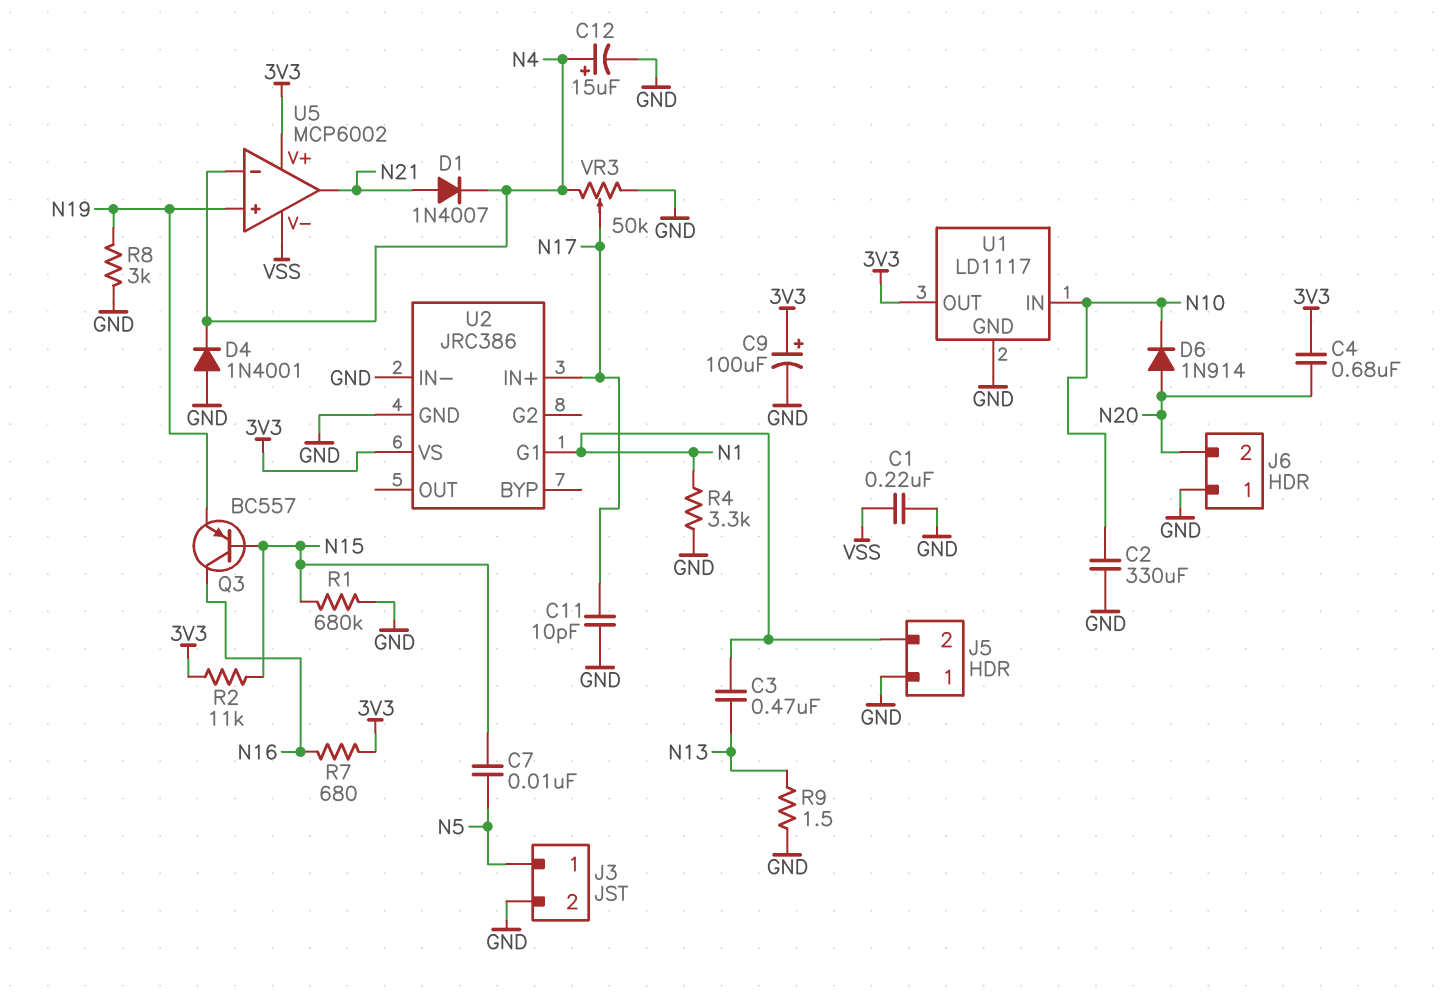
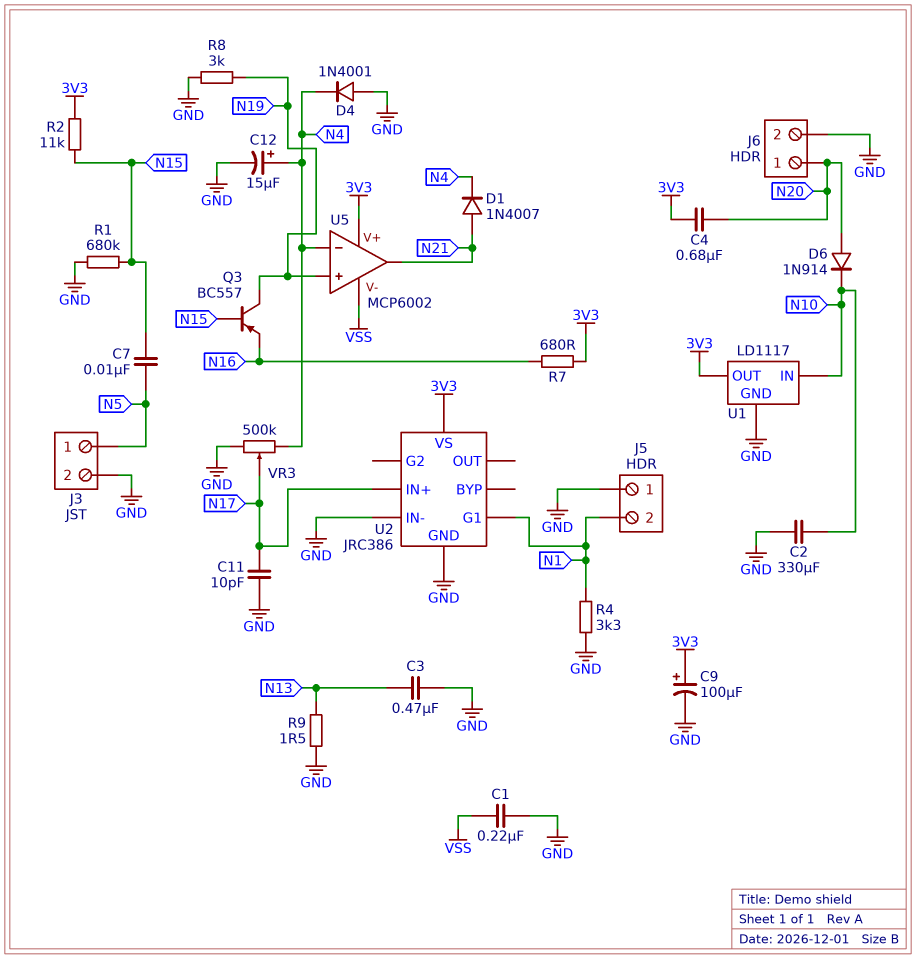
C3: 470nF (N1, N13) -> 470nF (GND, N13)
J6 pin 1: GND -> N20
J6 pin 2: N20 -> GND
Q3: PNP BC557 (B N15, C N16, E N19) -> PNP BC557 (B N15, C N19, E N16)
VR3: 50k (GND, N4, wiper N17) -> 500k (GND, N4, wiper N17)

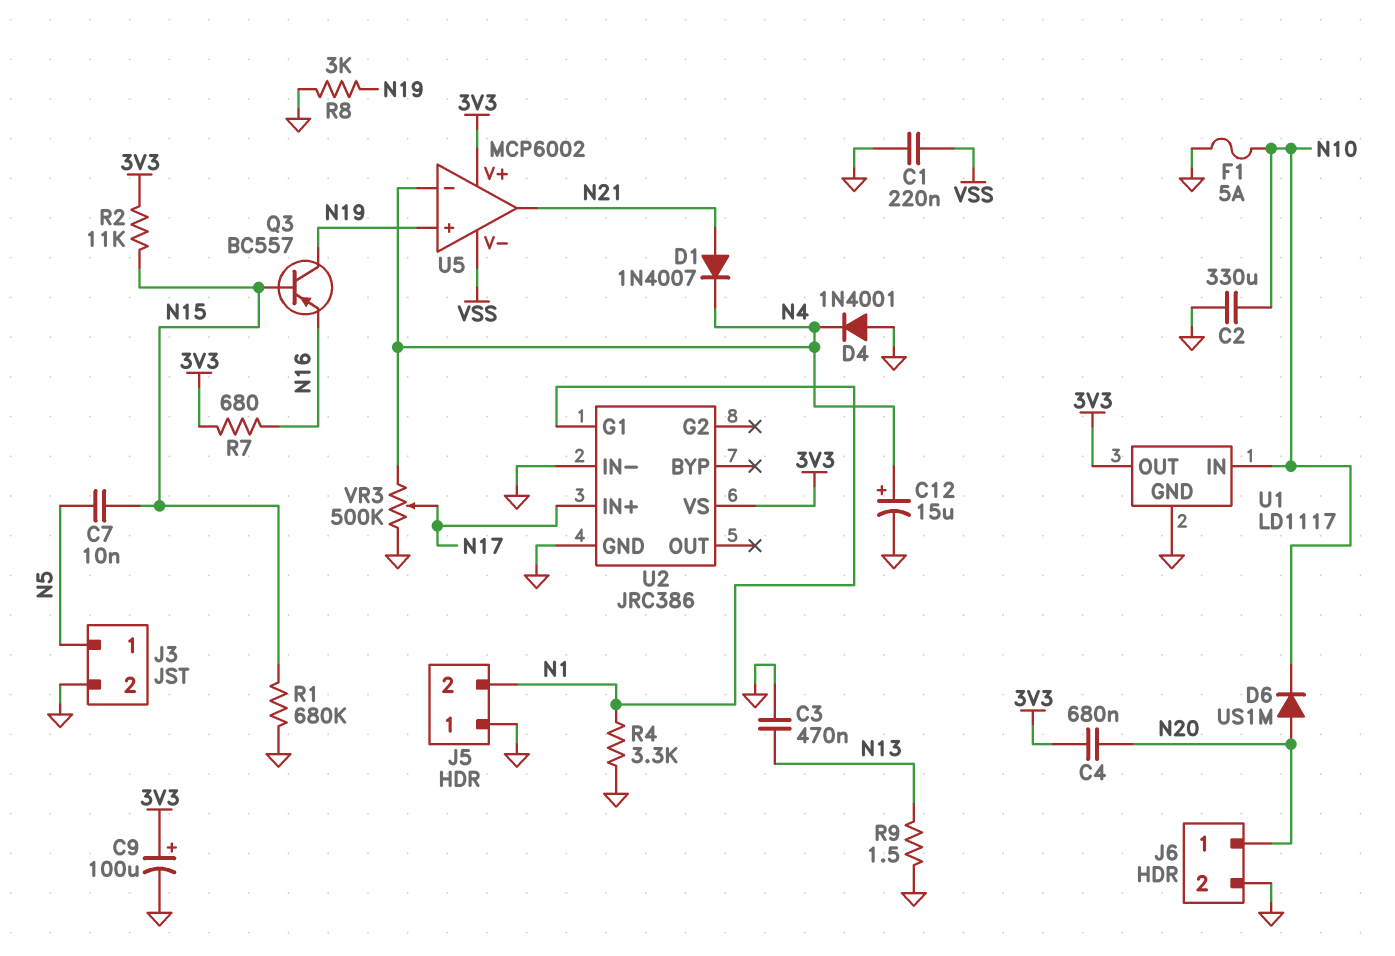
C11: 10pF (GND, N17) -> none
D6: diode 1N914 (A N20, K N10) -> diode US1M (A N20, K N10)
F1: none -> 5A (GND, N10)

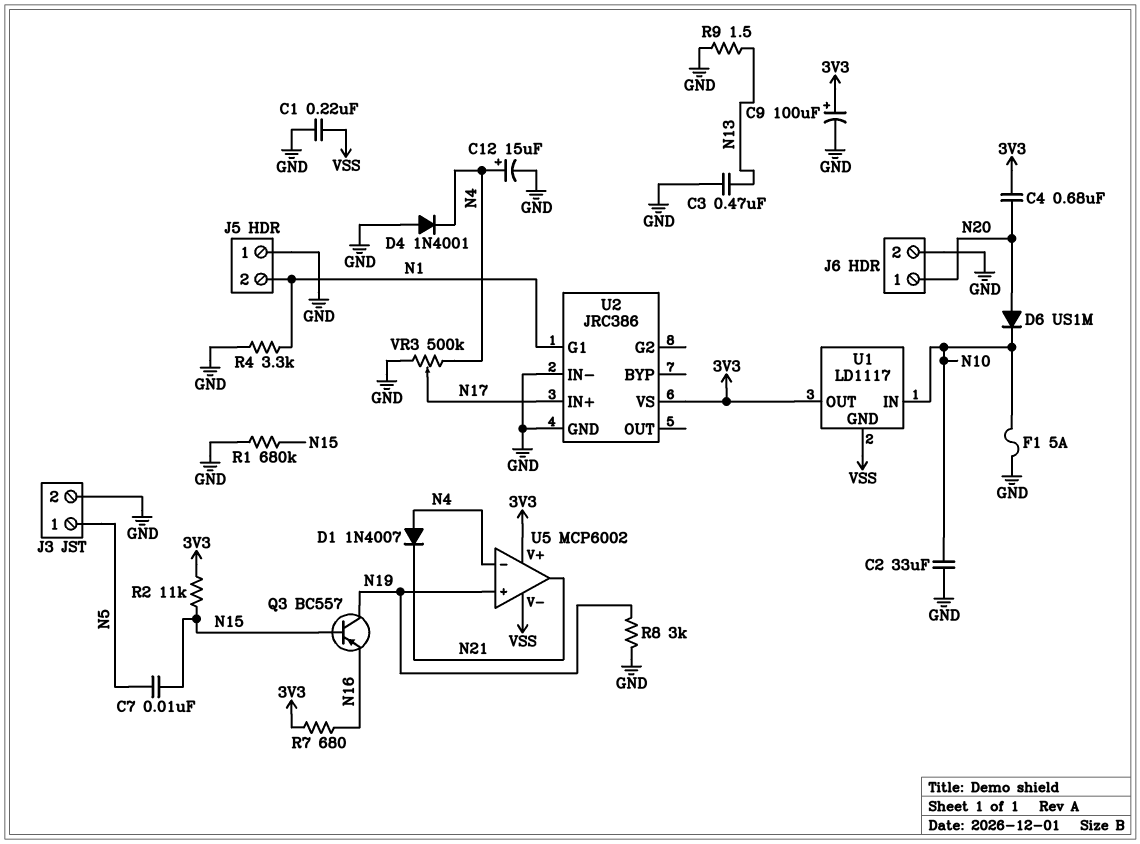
C2: 330uF (GND, N10) -> 33uF (GND, N10)
D1: diode 1N4007 (A N21, K N4) -> diode 1N4007 (A N4, K N21)
U1 pin GND: GND -> VSS

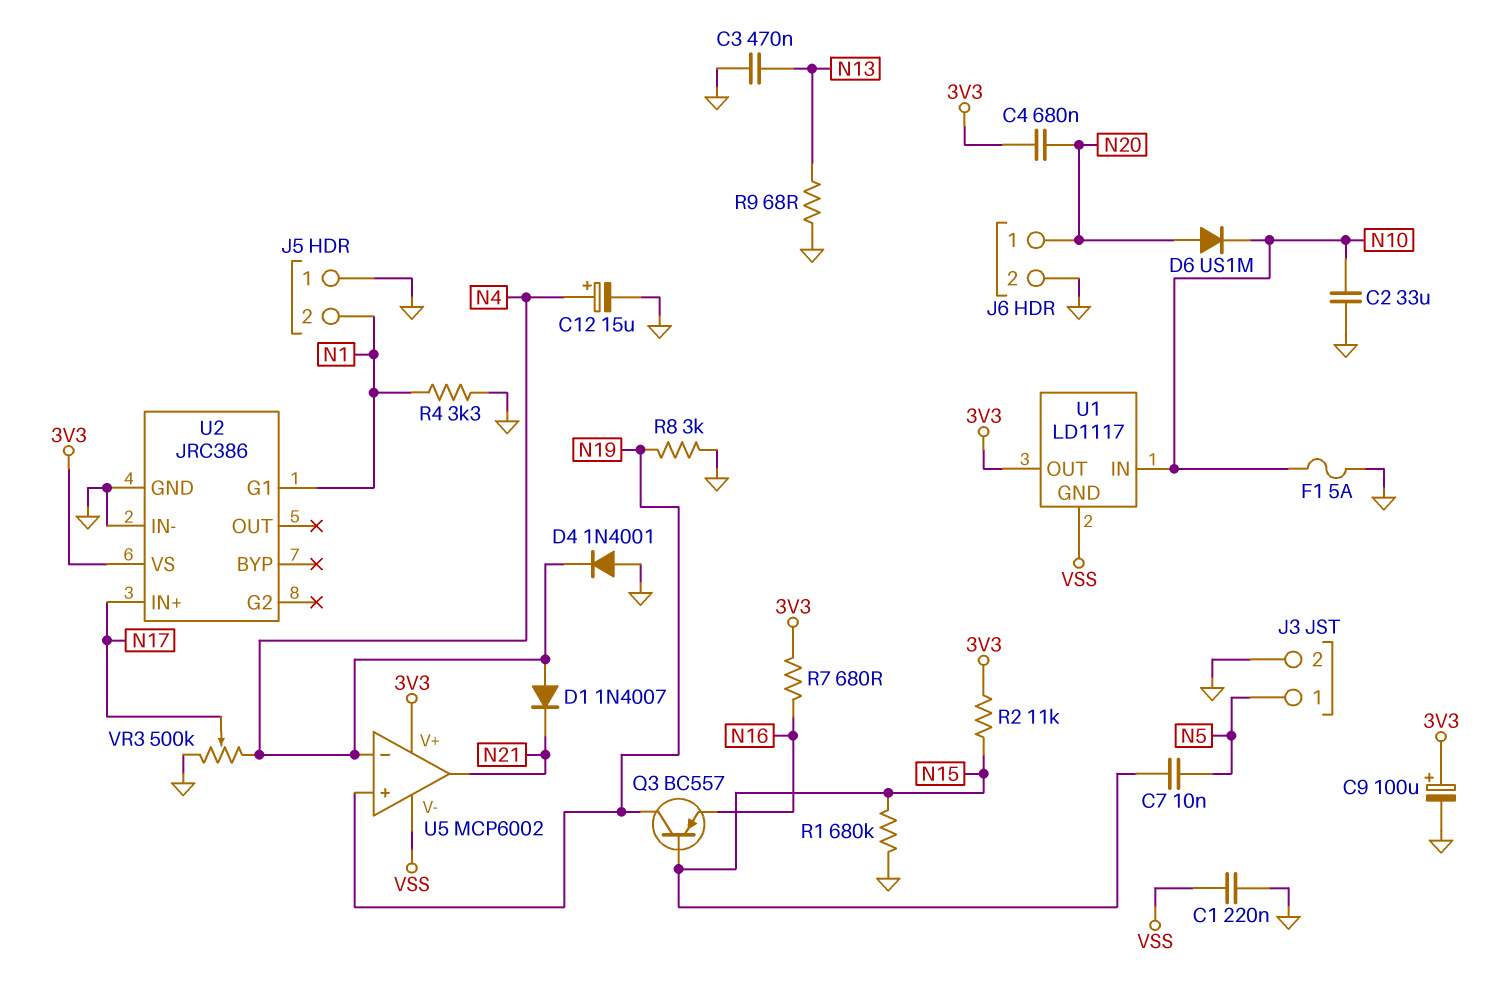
R9: 1.5 (GND, N13) -> 68 (GND, N13)

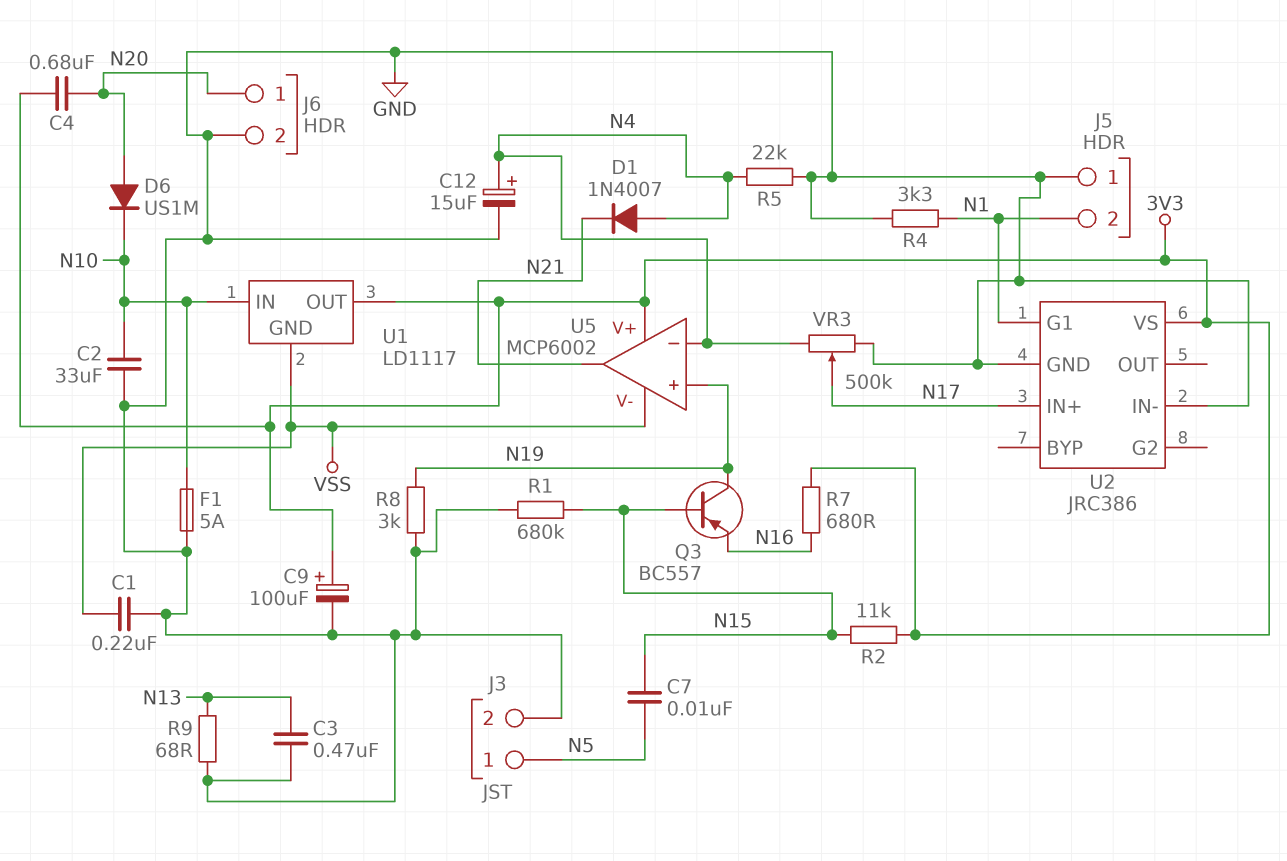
D4: diode 1N4001 (A GND, K N4) -> none
R5: none -> 22k (GND, N4)

